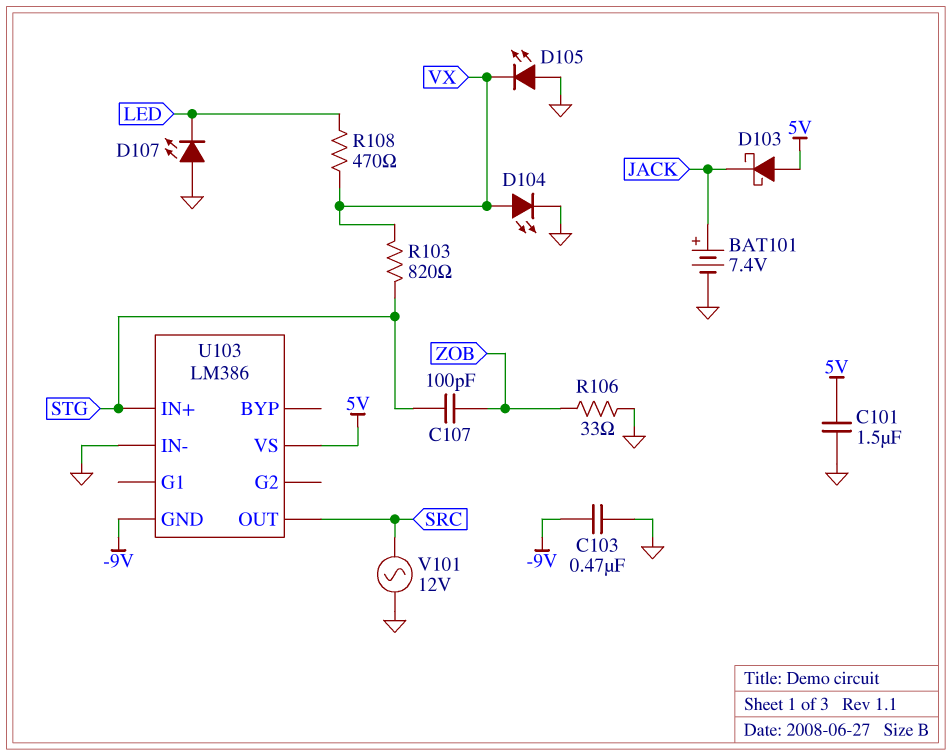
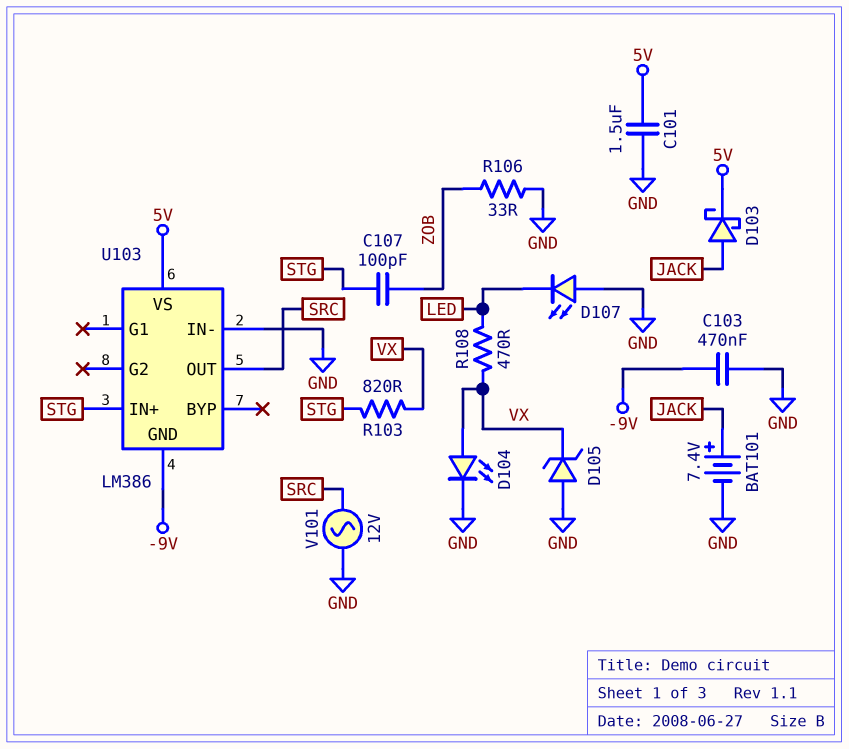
D103: schottky (A 5V, K JACK) -> schottky (A JACK, K 5V)
D105: LED (A GND, K VX) -> zener (A GND, K VX)

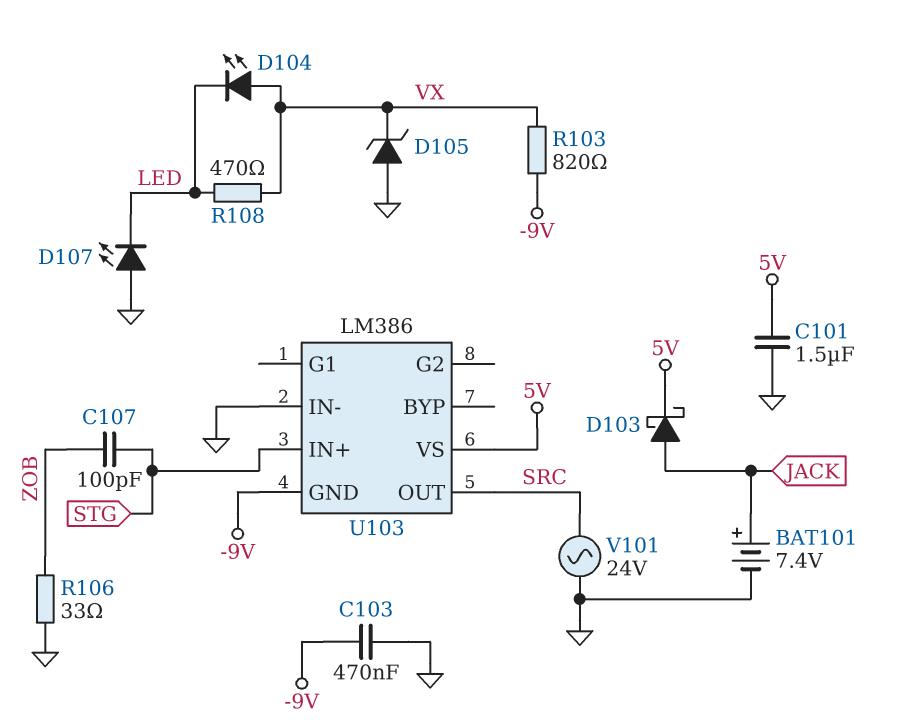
D104: LED (A VX, K GND) -> LED (A VX, K LED)
R103: 820 (STG, VX) -> 820 (-9V, VX)
V101: AC 12V (GND, SRC) -> AC 24V (GND, SRC)

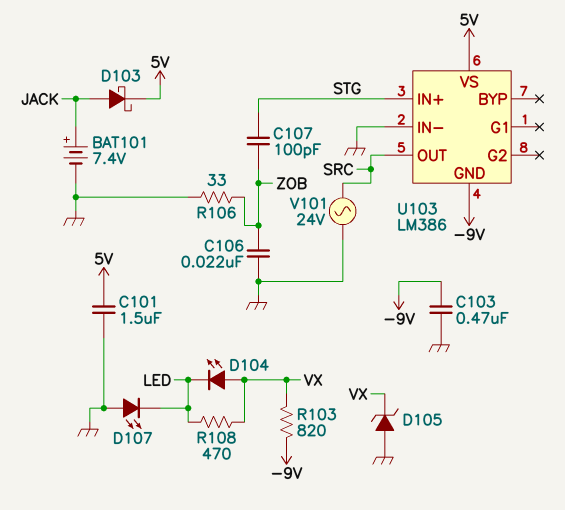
C106: none -> 22nF (GND, ZOB)

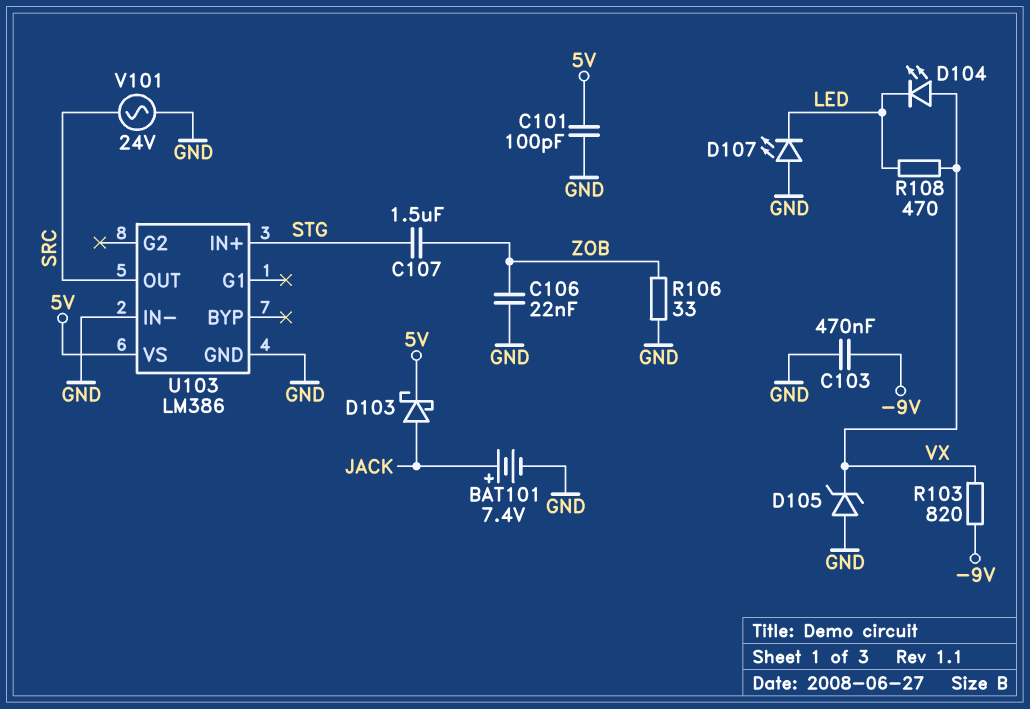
C101: 1.5uF (5V, GND) -> 100pF (5V, GND)
C107: 100pF (STG, ZOB) -> 1.5uF (STG, ZOB)
U103 pin GND: -9V -> GND

